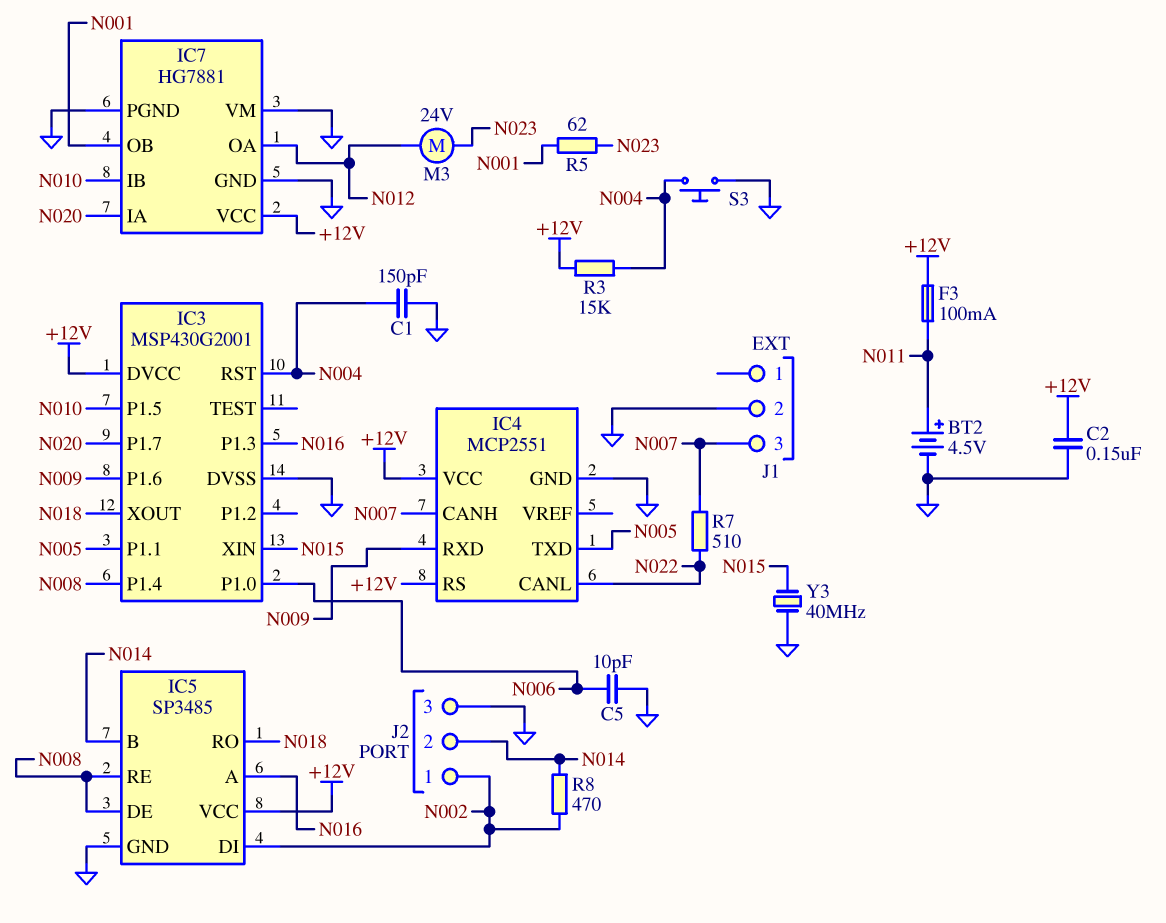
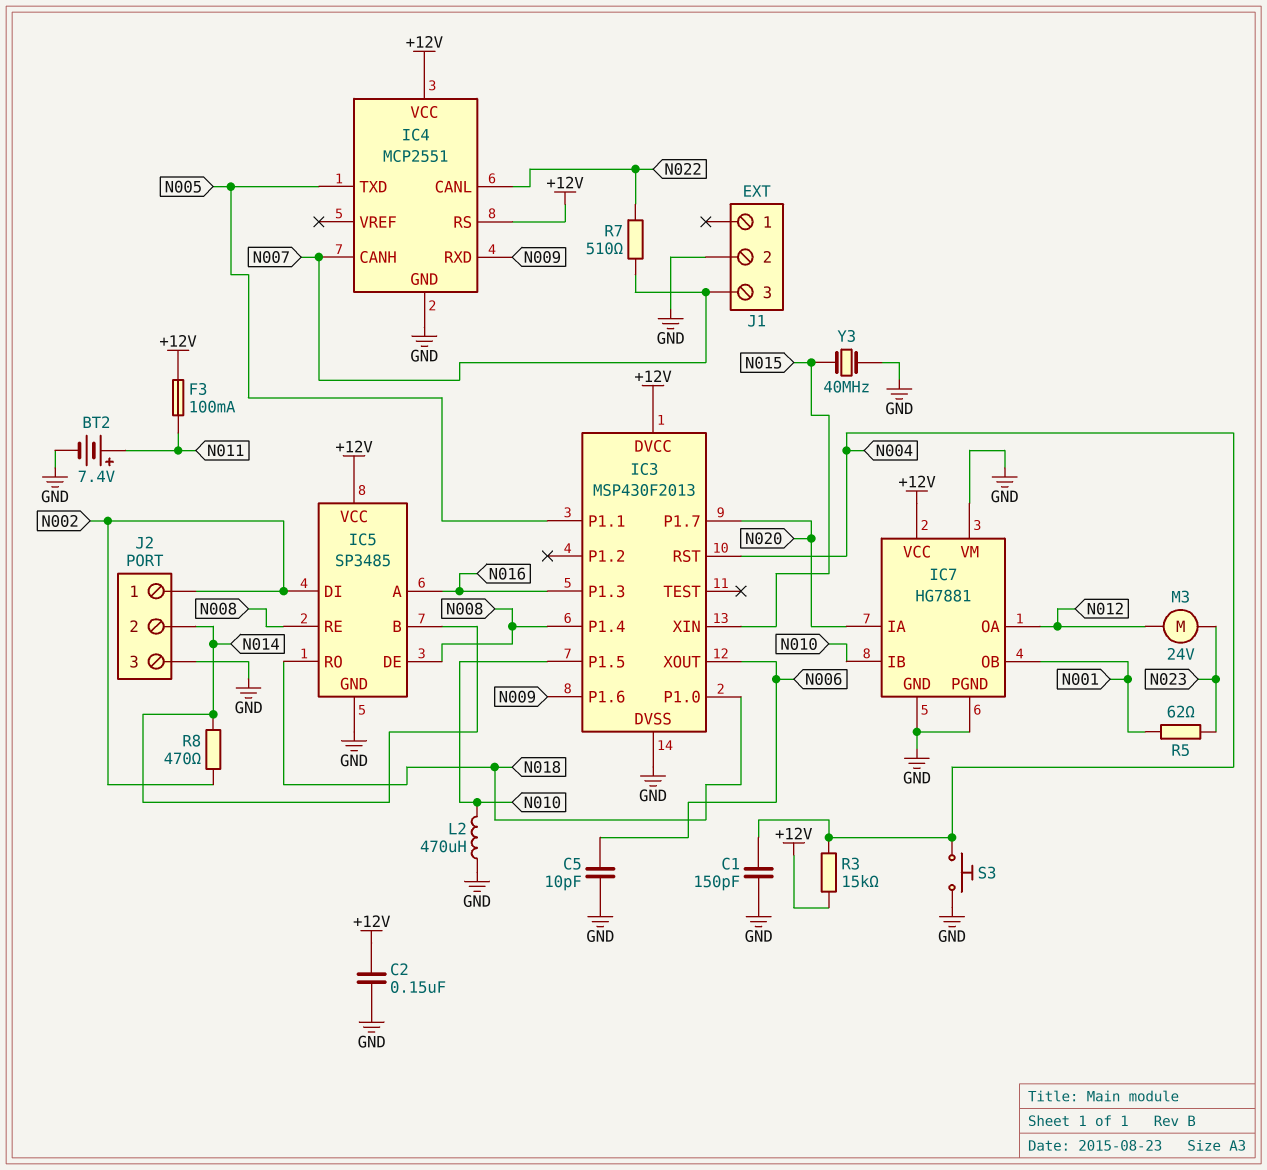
BT2: 4.5V (plus N011, minus GND) -> 7.4V (plus N011, minus GND)
IC3: MSP430G2001 -> MSP430F2013
IC3 pin P1.0: N006 -> N018
IC3 pin XOUT: N018 -> N006
L2: none -> 470uH (GND, N010)

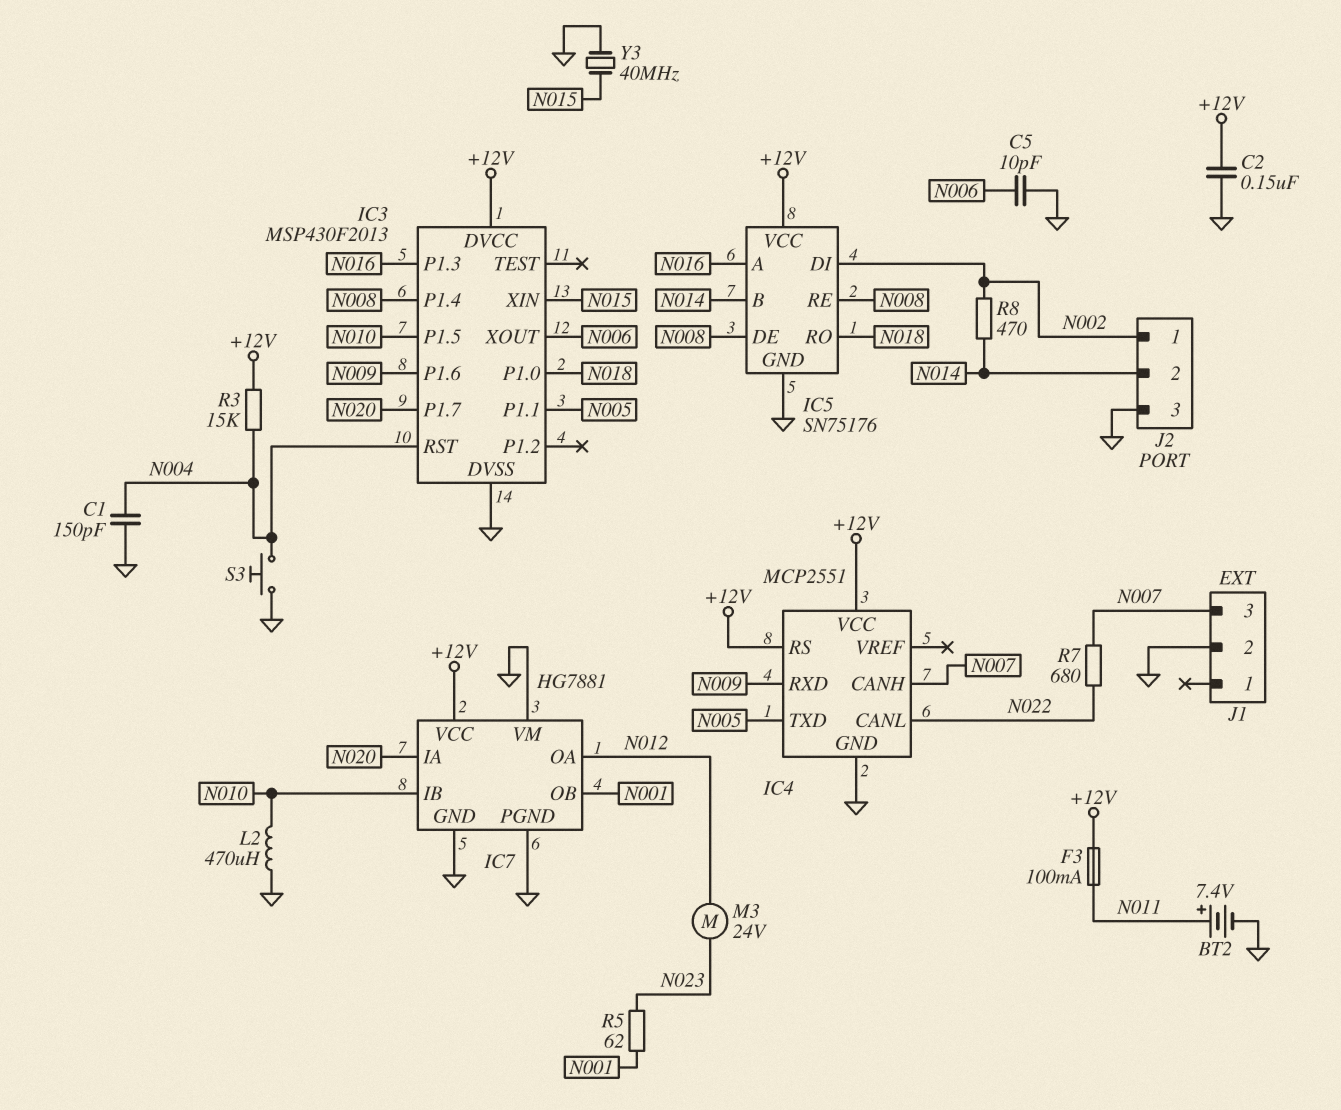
IC5: SP3485 -> SN75176
R7: 510 (N007, N022) -> 680 (N007, N022)

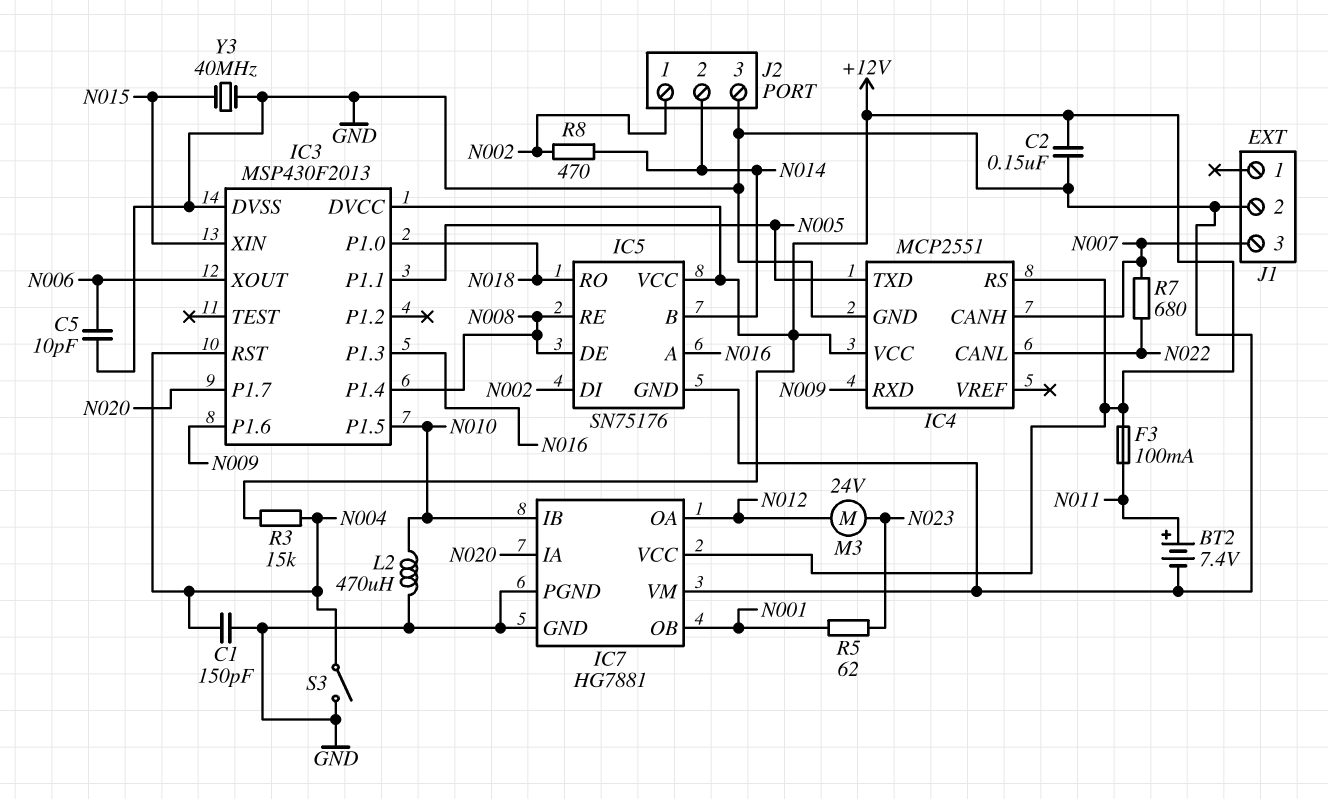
S3: button (GND, N004) -> switch (GND, N004)

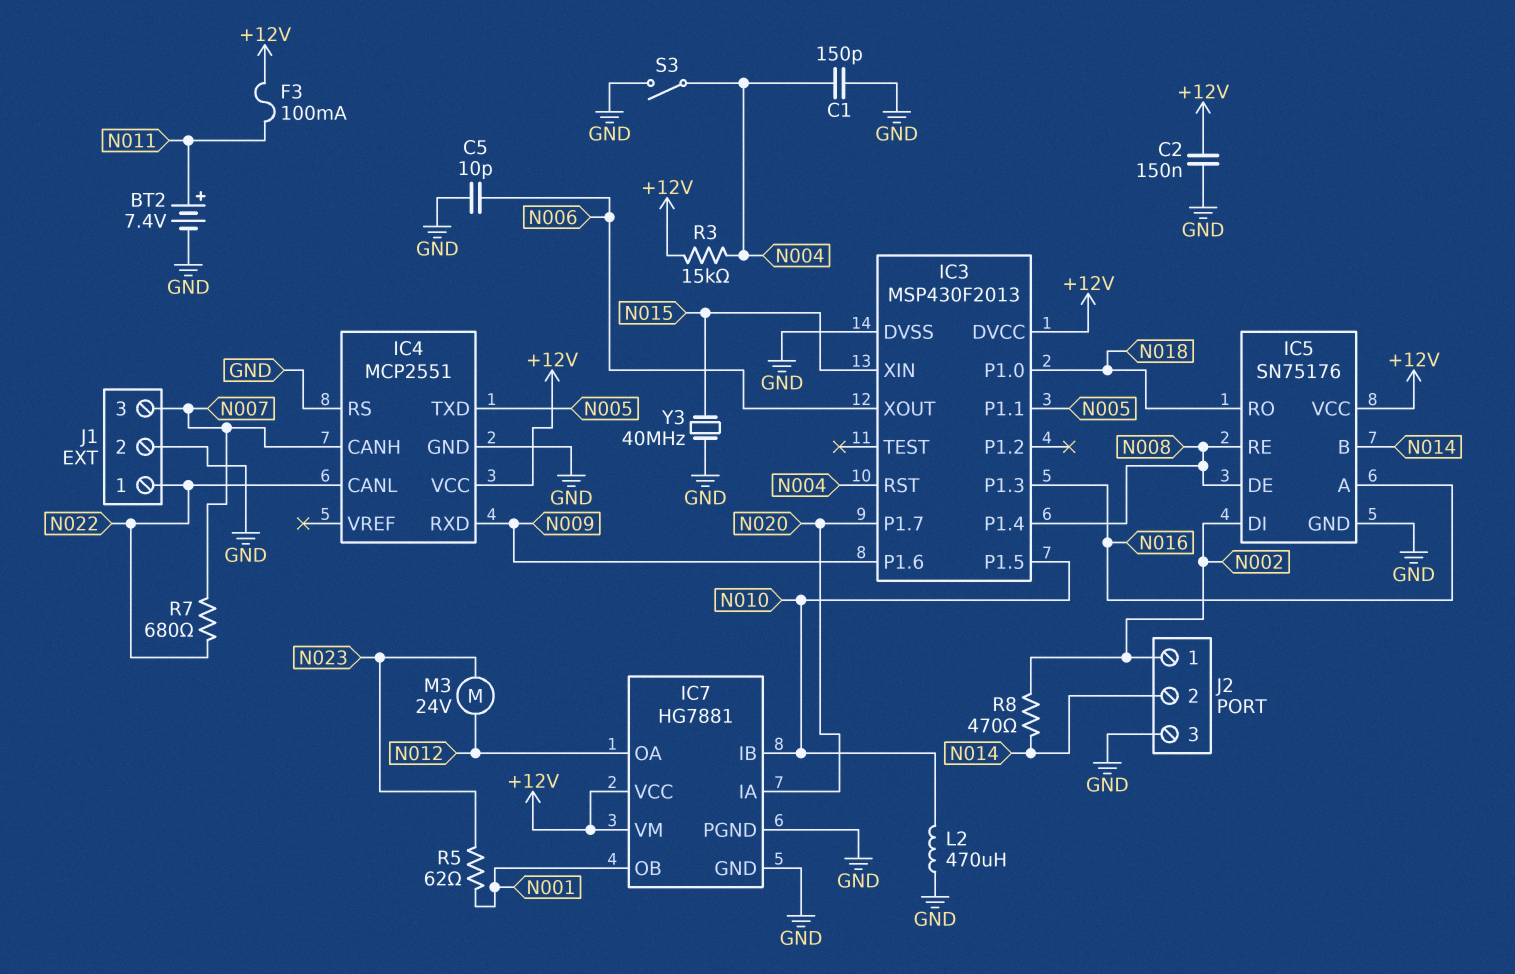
IC4 pin RS: +12V -> GND
IC7 pin VM: GND -> +12V
J1 pin 1: none -> N022

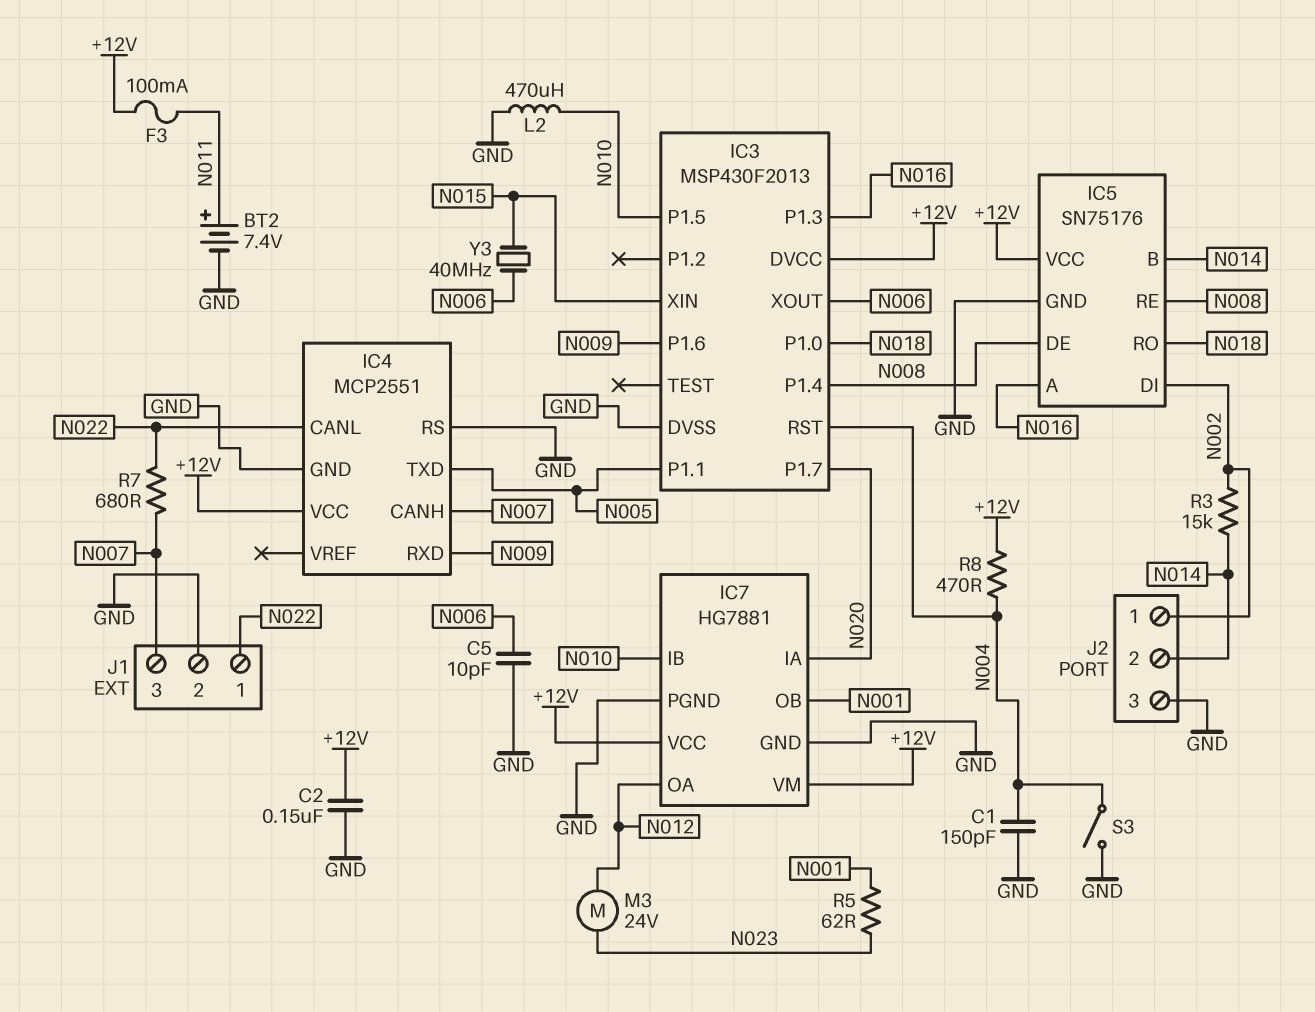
R3: 15k (+12V, N004) -> 15k (N002, N014)
R8: 470 (N002, N014) -> 470 (+12V, N004)
Y3: 40MHz (GND, N015) -> 40MHz (N006, N015)

